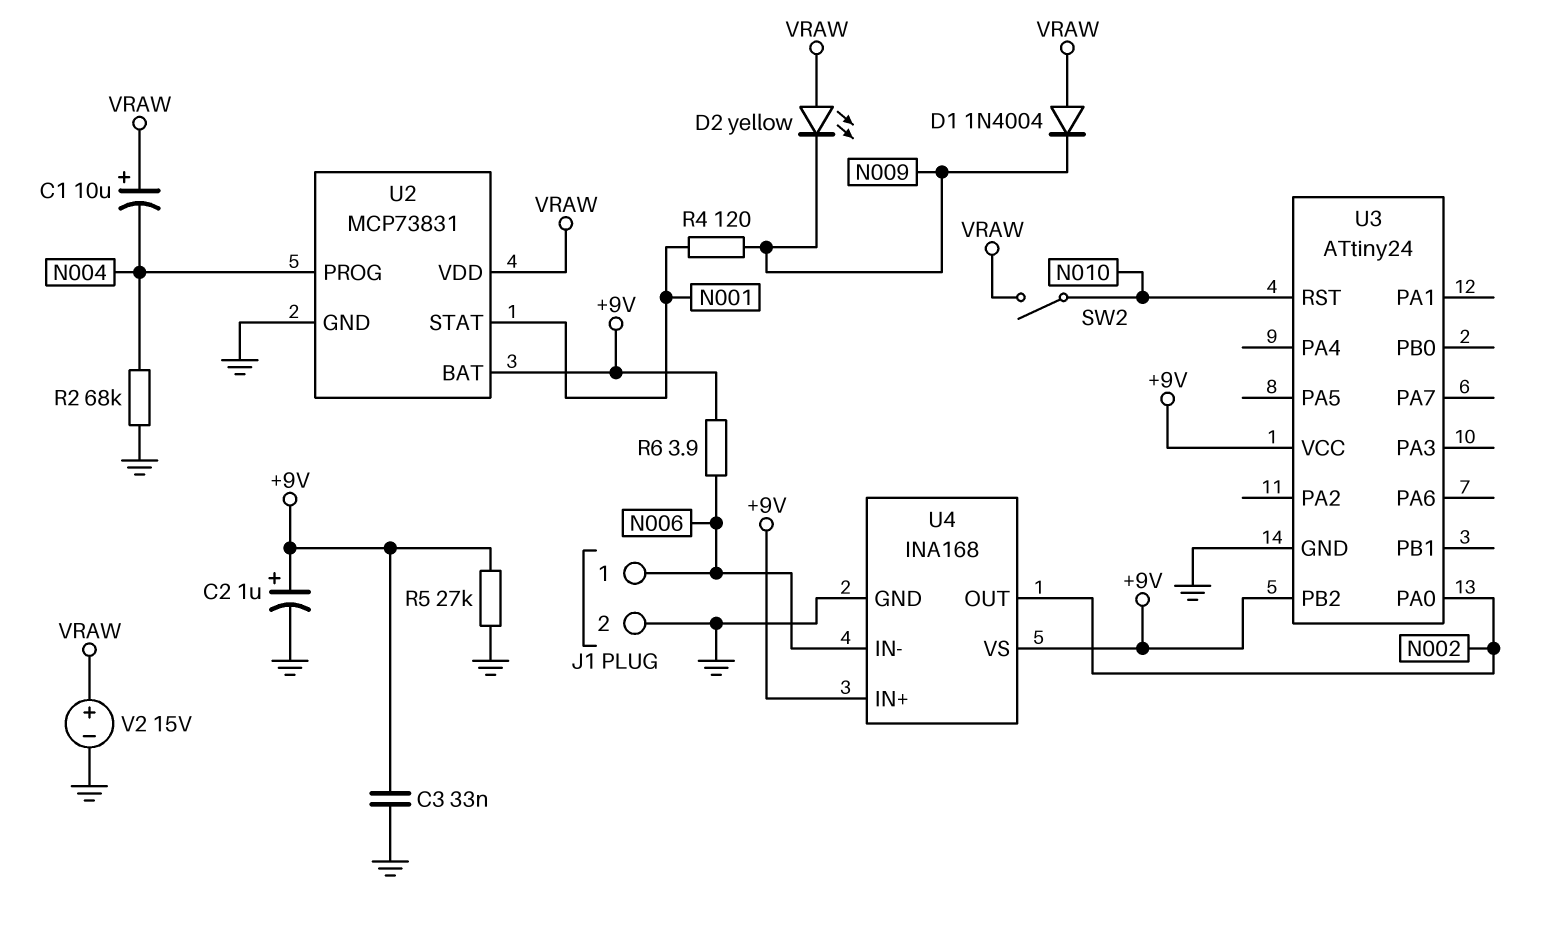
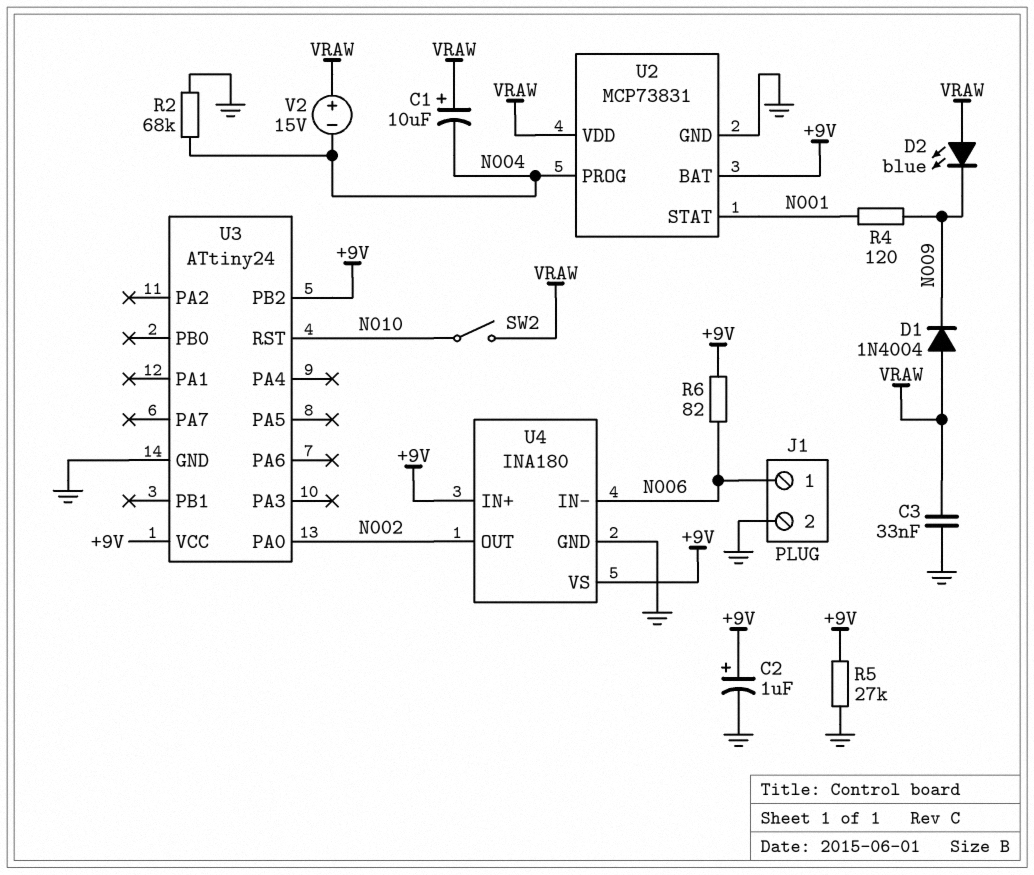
C3: 33nF (+9V, GND) -> 33nF (GND, VRAW)
D2: LED yellow (A VRAW, K N009) -> LED blue (A VRAW, K N009)
R6: 3.9 (+9V, N006) -> 82 (+9V, N006)
U4: INA168 -> INA180
V2: 15V (plus VRAW, minus GND) -> 15V (plus VRAW, minus N004)

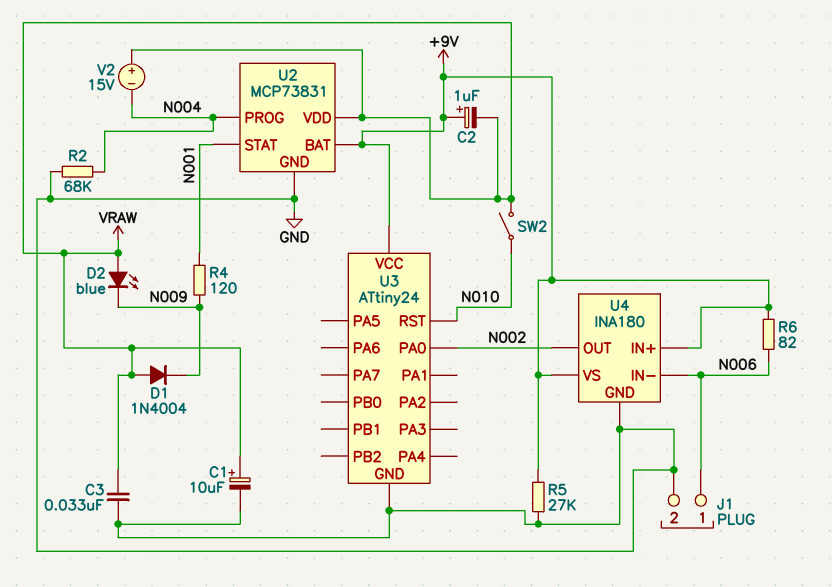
C1: 10uF (plus VRAW, minus N004) -> 10uF (plus VRAW, minus GND)
C2: 1uF (plus +9V, minus GND) -> 1uF (plus +9V, minus VRAW)
U3 pin PB2: +9V -> none

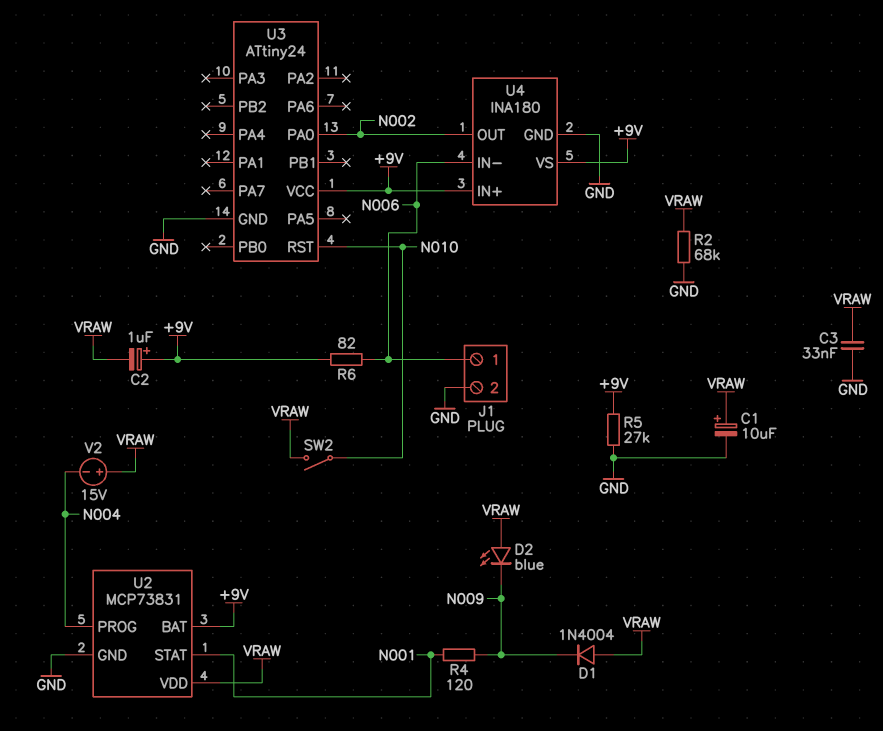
R2: 68k (GND, N004) -> 68k (GND, VRAW)

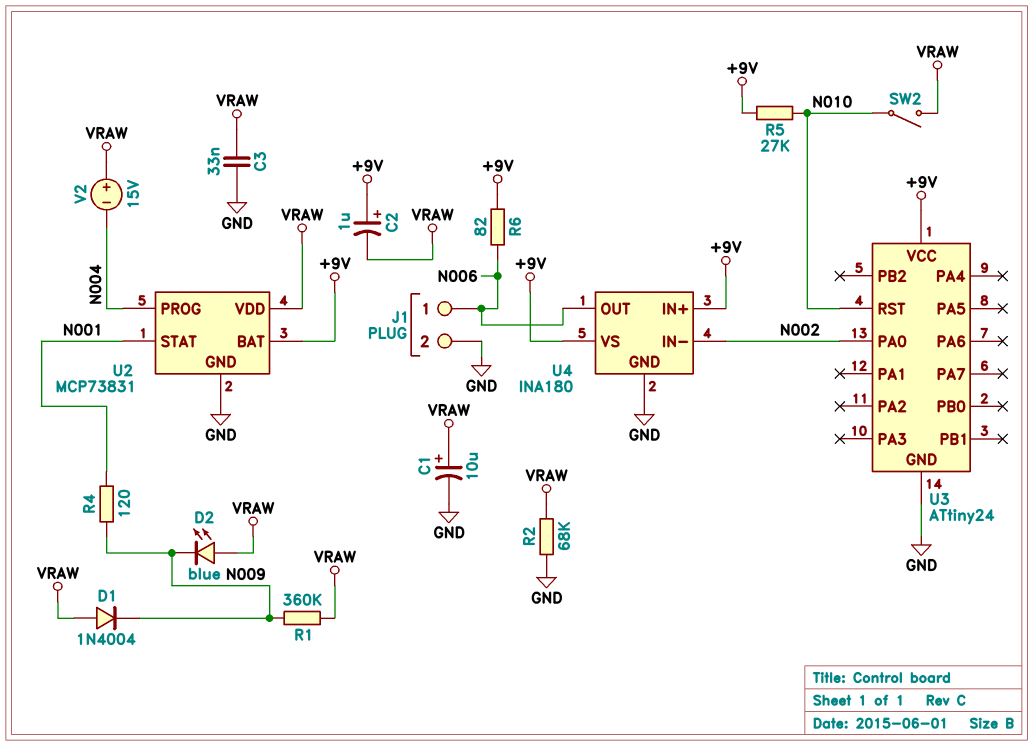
R1: none -> 360k (N009, VRAW)
R5: 27k (+9V, GND) -> 27k (+9V, N010)
U4 pin IN-: N006 -> N002
U4 pin OUT: N002 -> N006

